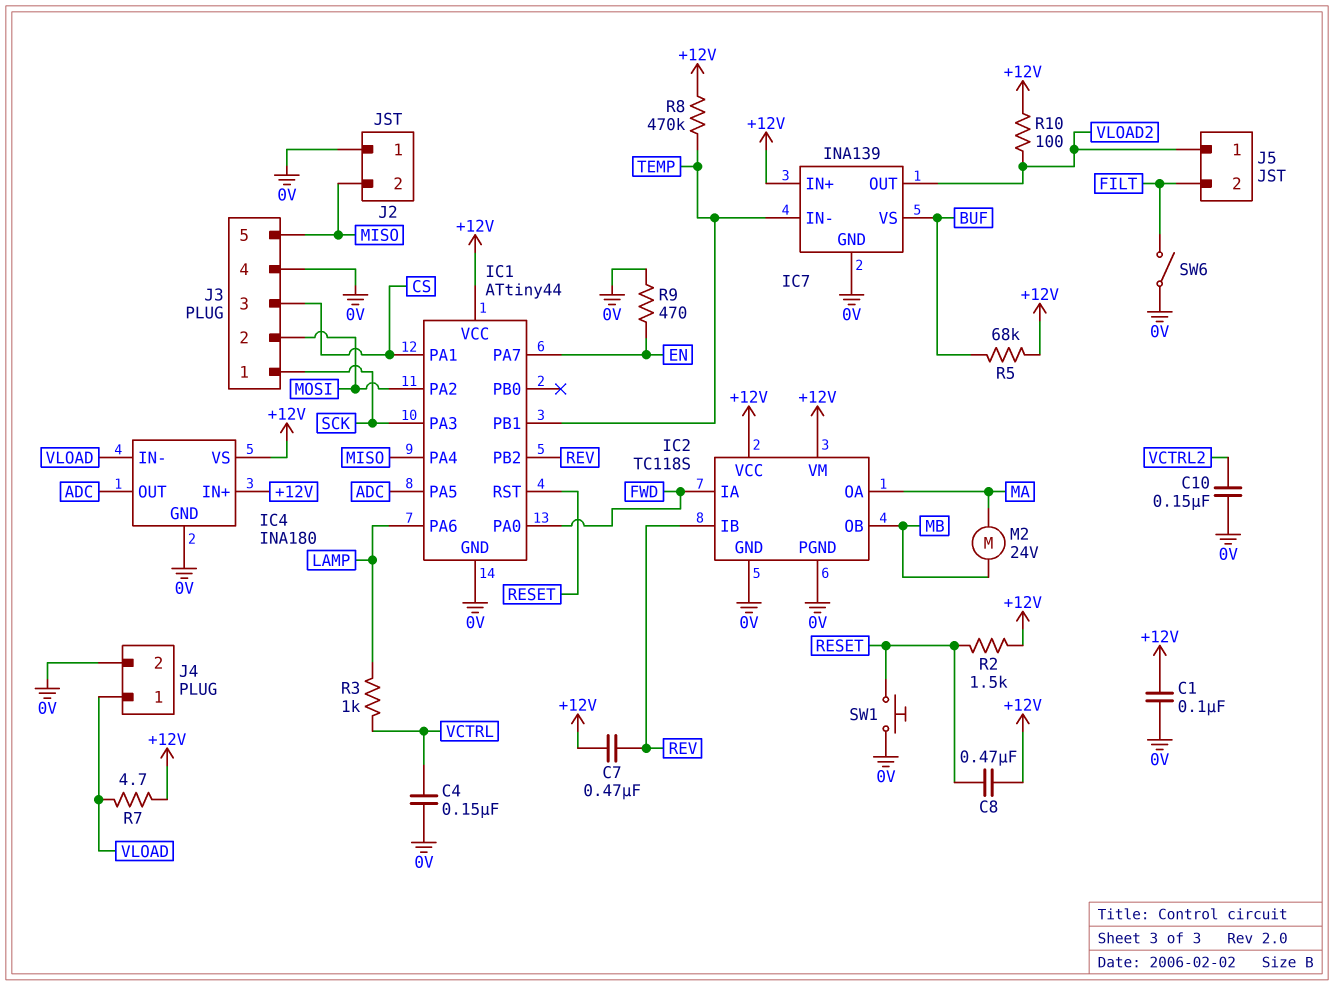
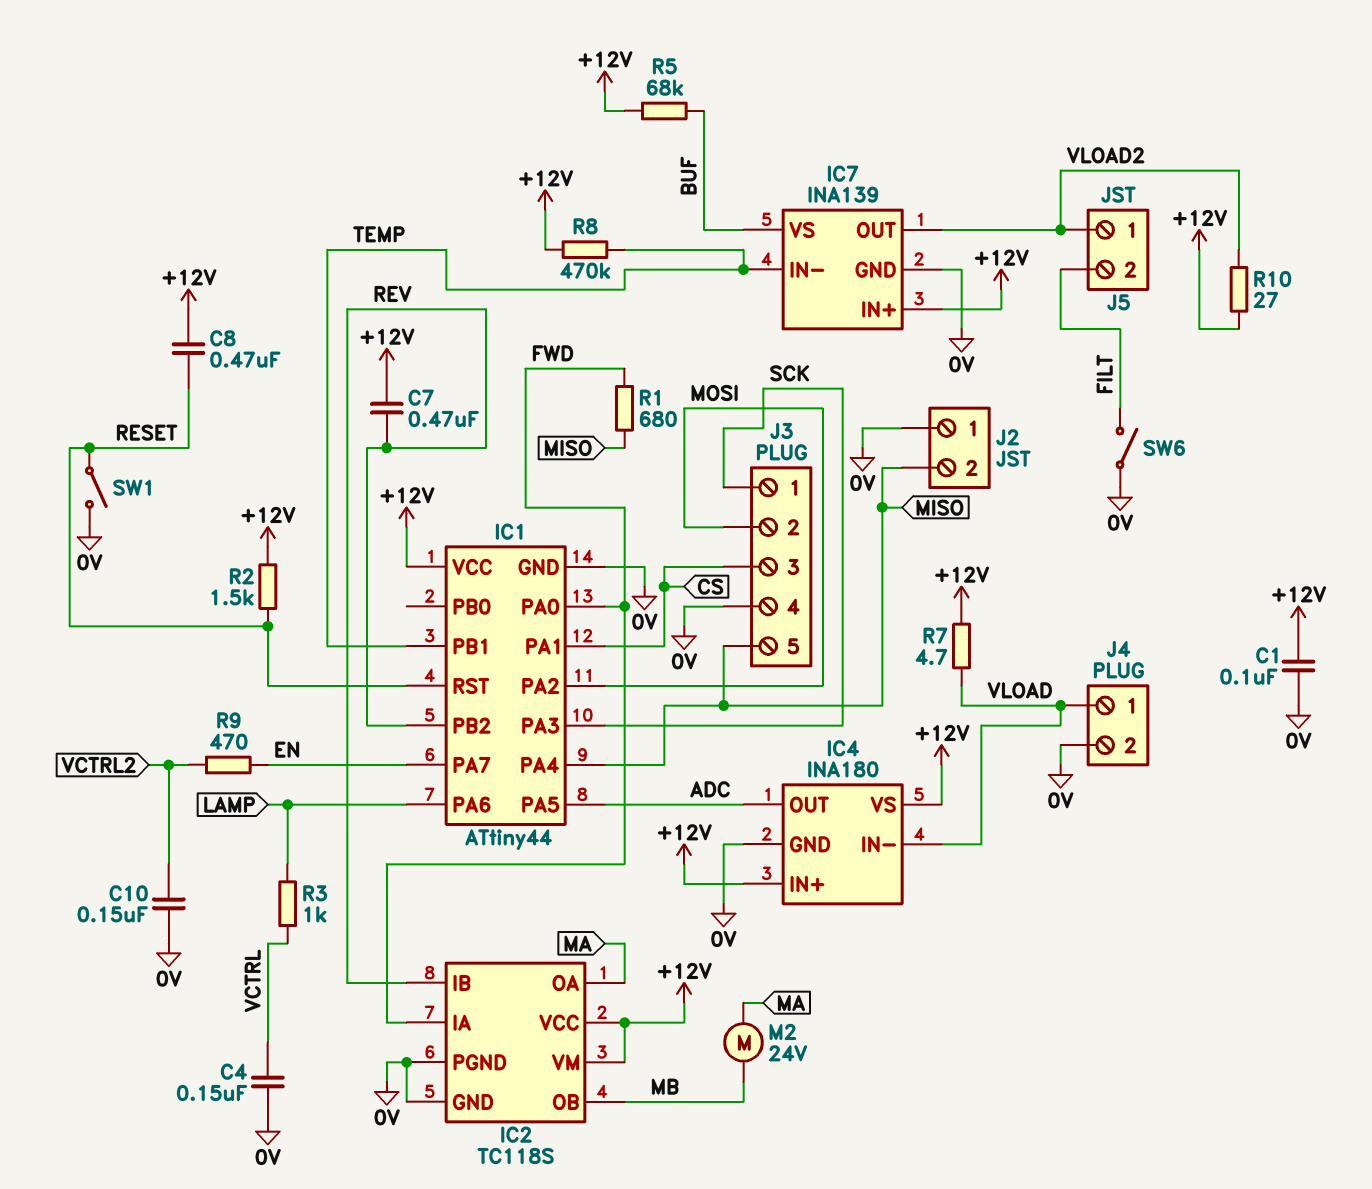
R1: none -> 680 (FWD, MISO)
R9: 470 (0V, EN) -> 470 (EN, VCTRL2)
R10: 100 (+12V, VLOAD2) -> 27 (+12V, VLOAD2)
SW1: button (0V, RESET) -> switch (0V, RESET)

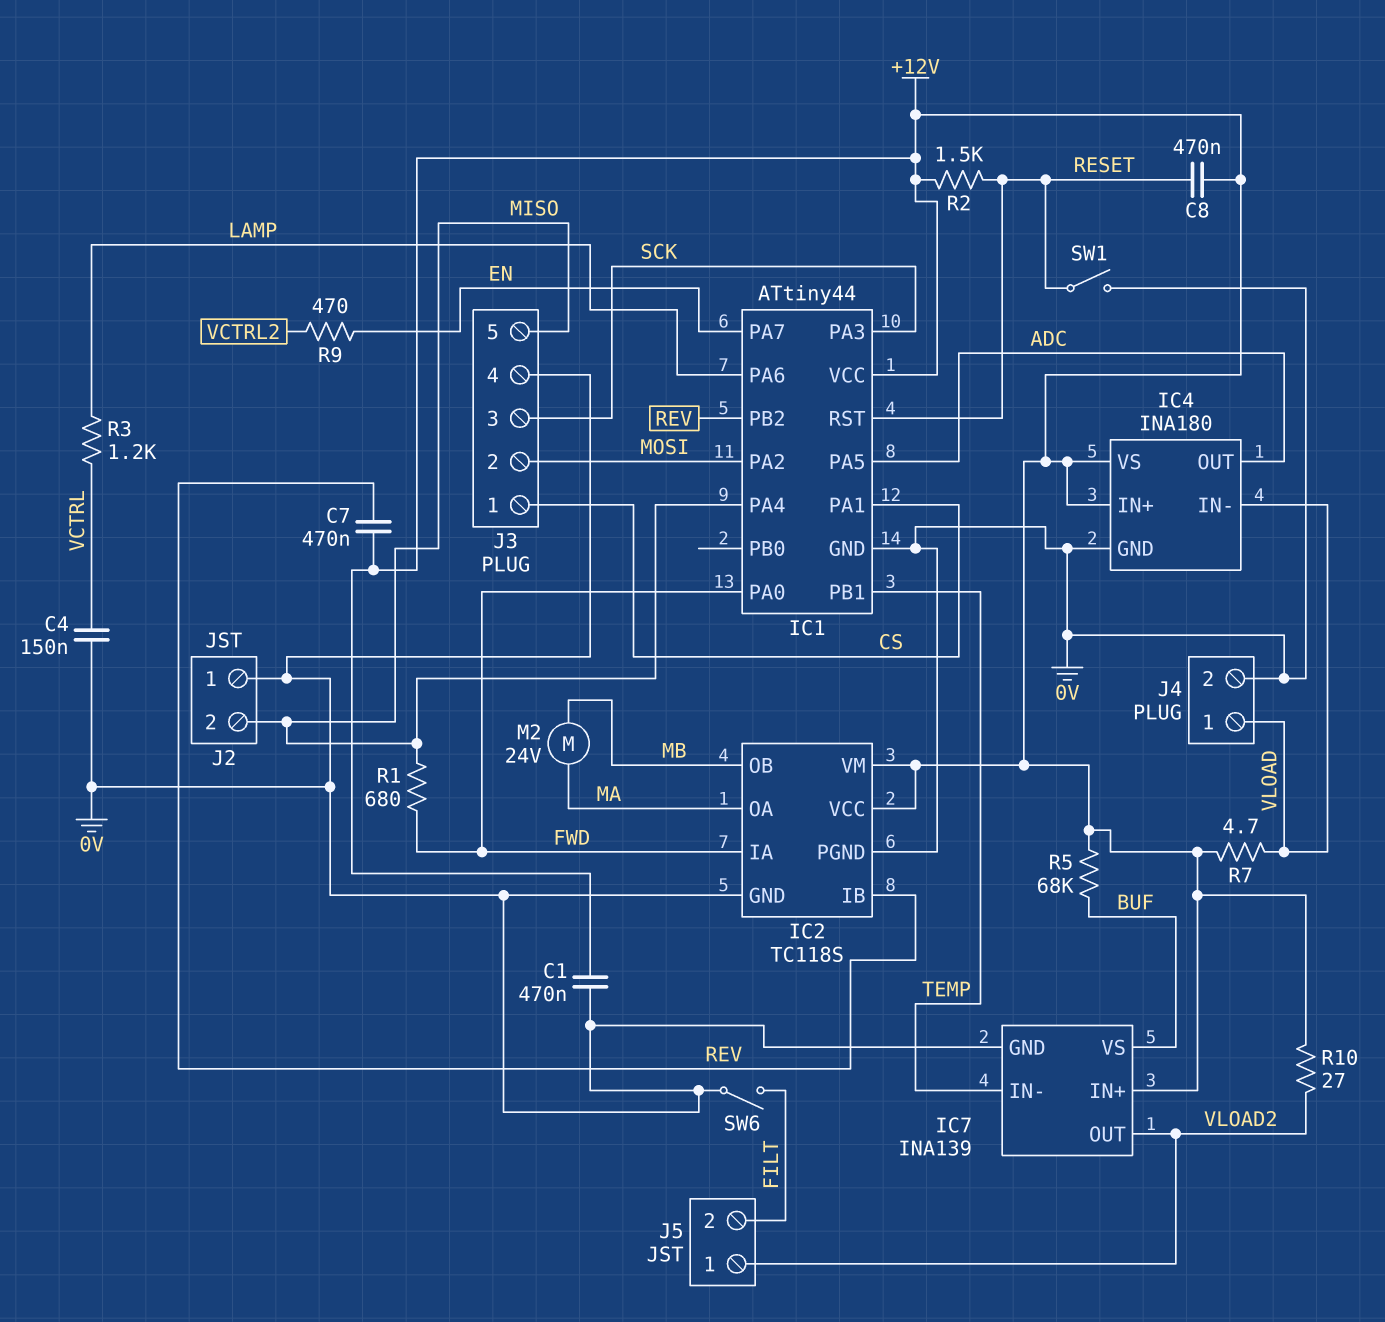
C1: 100nF (+12V, 0V) -> 470nF (+12V, 0V)
C10: 150nF (0V, VCTRL2) -> none
J3 pin 1: SCK -> CS
J3 pin 3: CS -> SCK
R3: 1k (LAMP, VCTRL) -> 1.2k (LAMP, VCTRL)
R8: 470k (+12V, TEMP) -> none

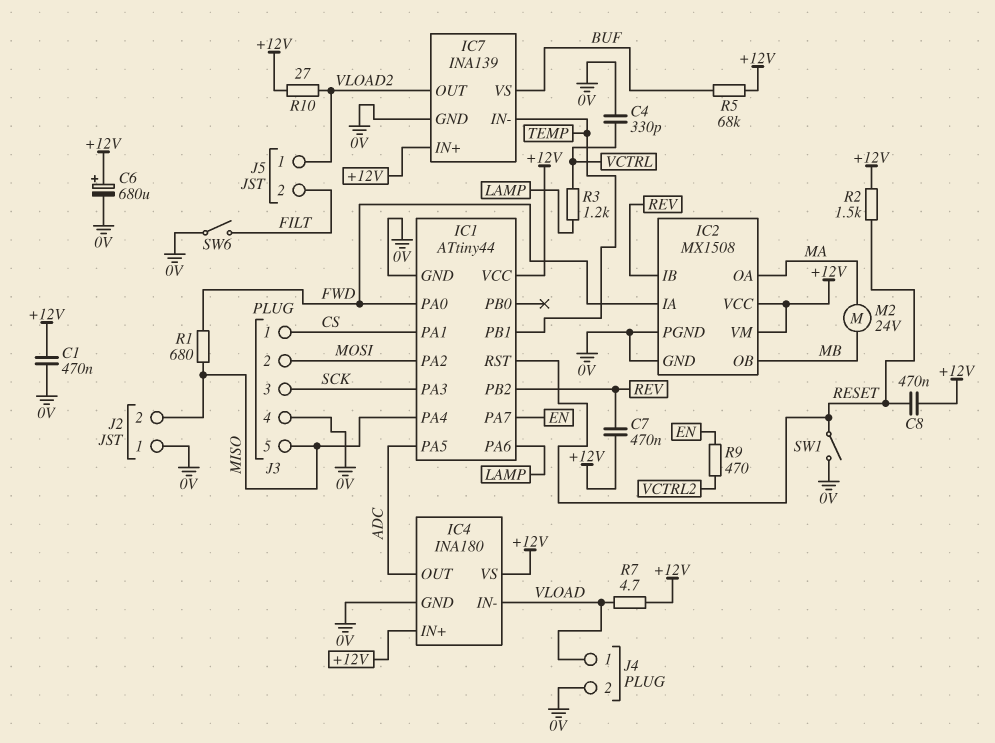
C4: 150nF (0V, VCTRL) -> 330pF (0V, VCTRL)
C6: none -> 680uF (plus +12V, minus 0V)
IC2: TC118S -> MX1508

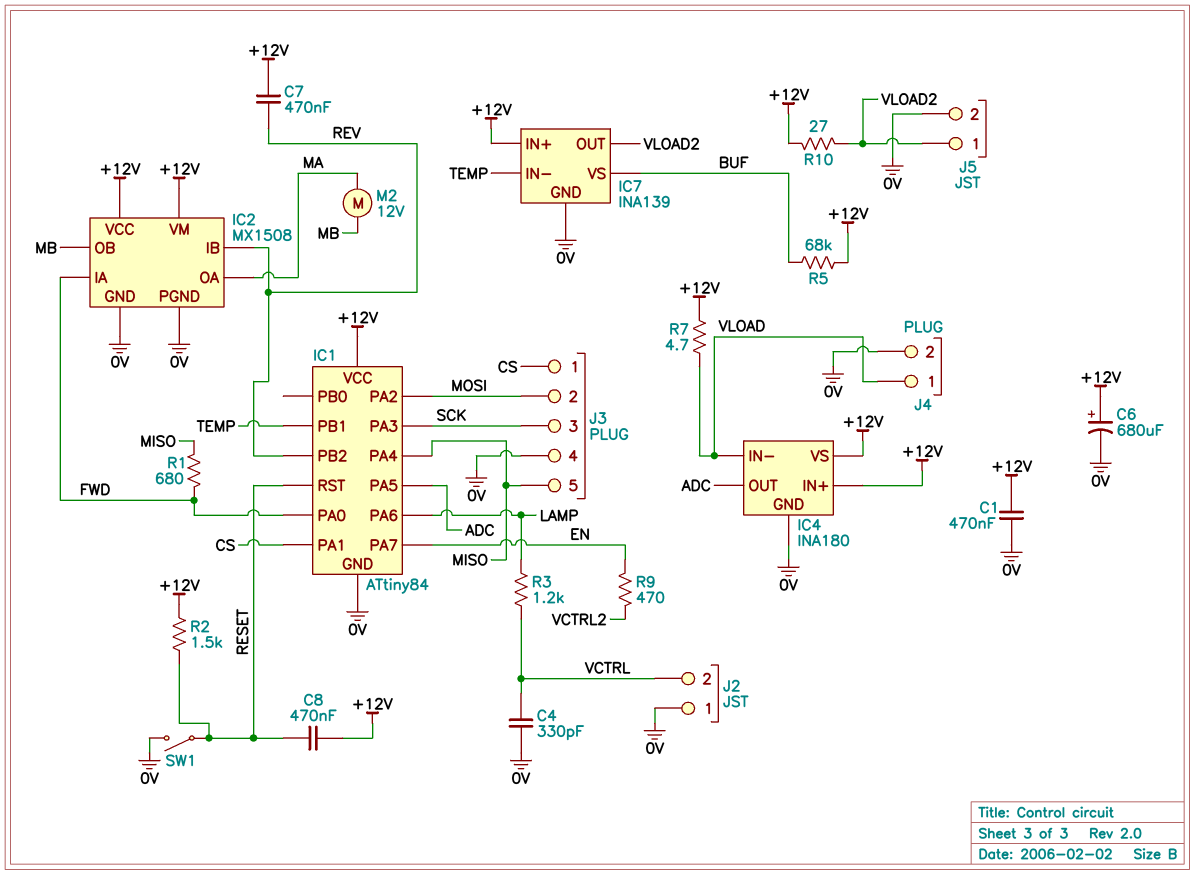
IC1: ATtiny44 -> ATtiny84
J2 pin 2: MISO -> VCTRL
J5 pin 2: FILT -> 0V
M2: motor 24V (MA, MB) -> motor 12V (MA, MB)
SW6: switch (0V, FILT) -> none

